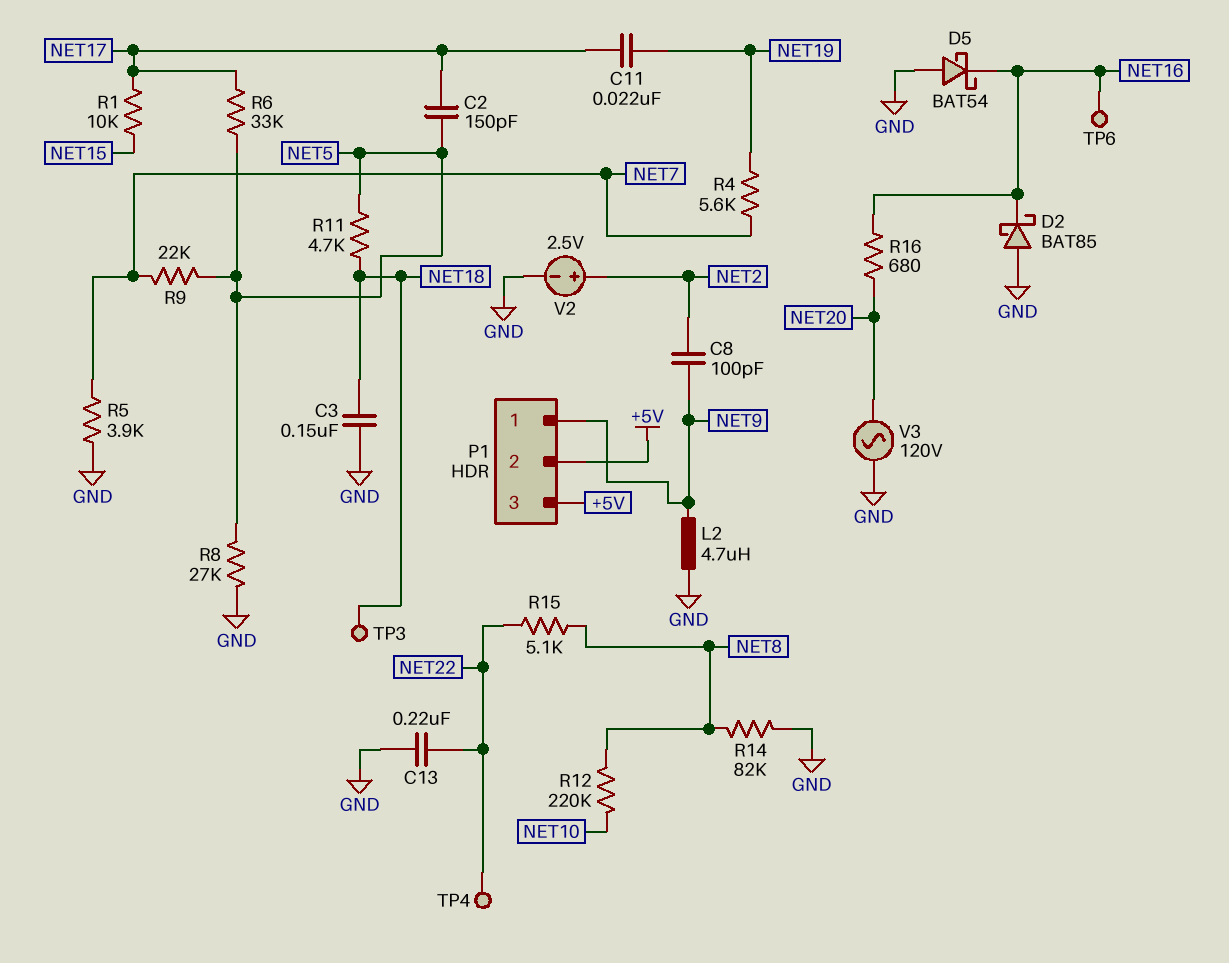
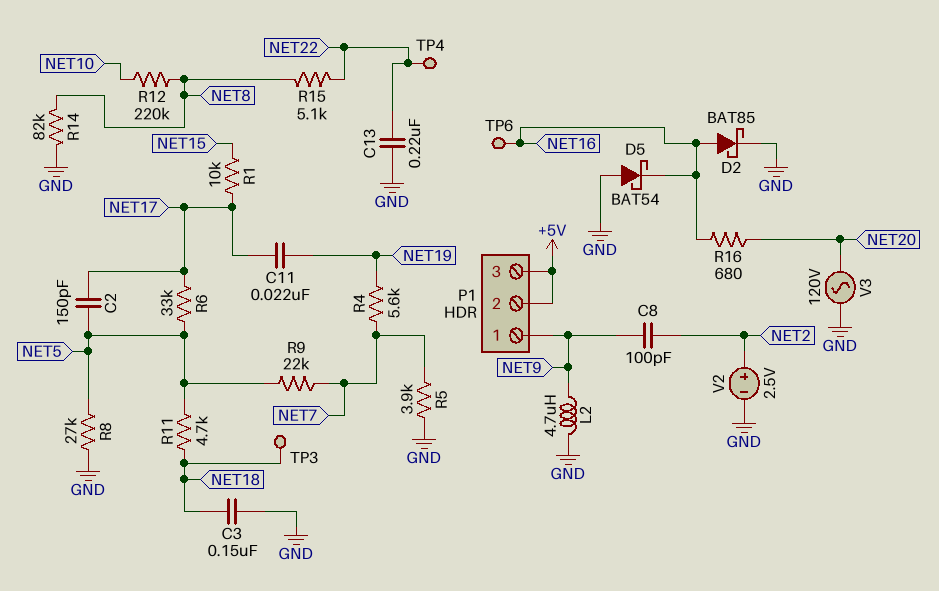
D2: schottky BAT85 (A GND, K NET16) -> schottky BAT85 (A NET16, K GND)

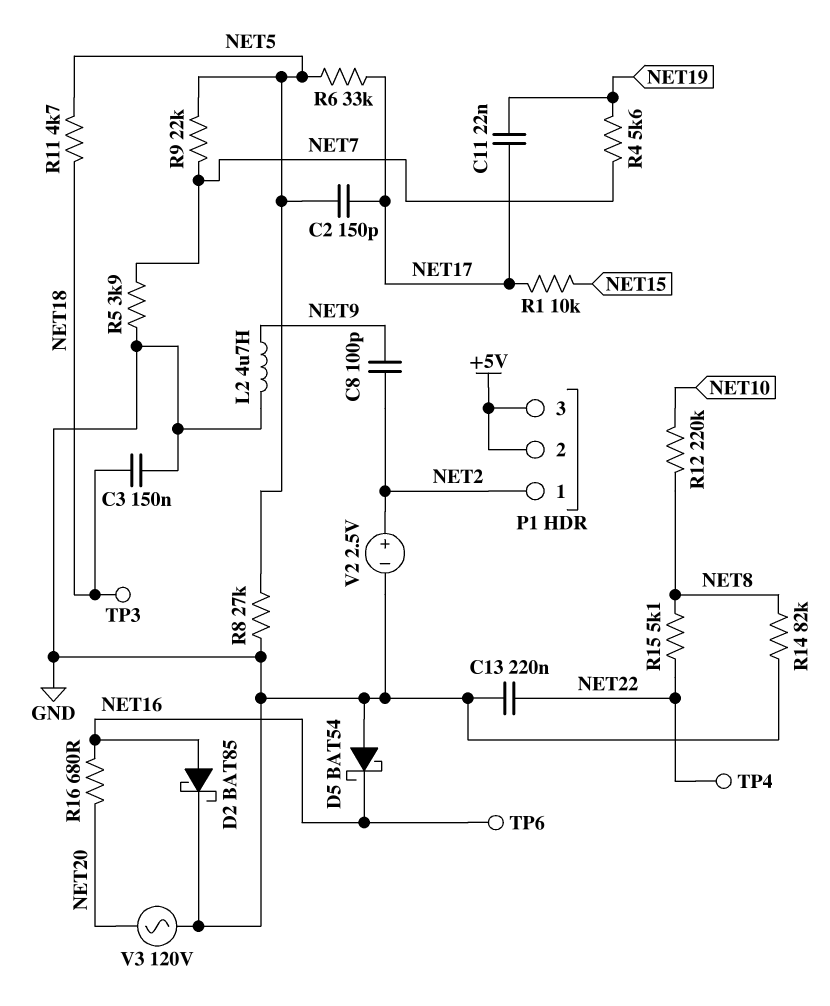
P1 pin 1: NET9 -> NET2

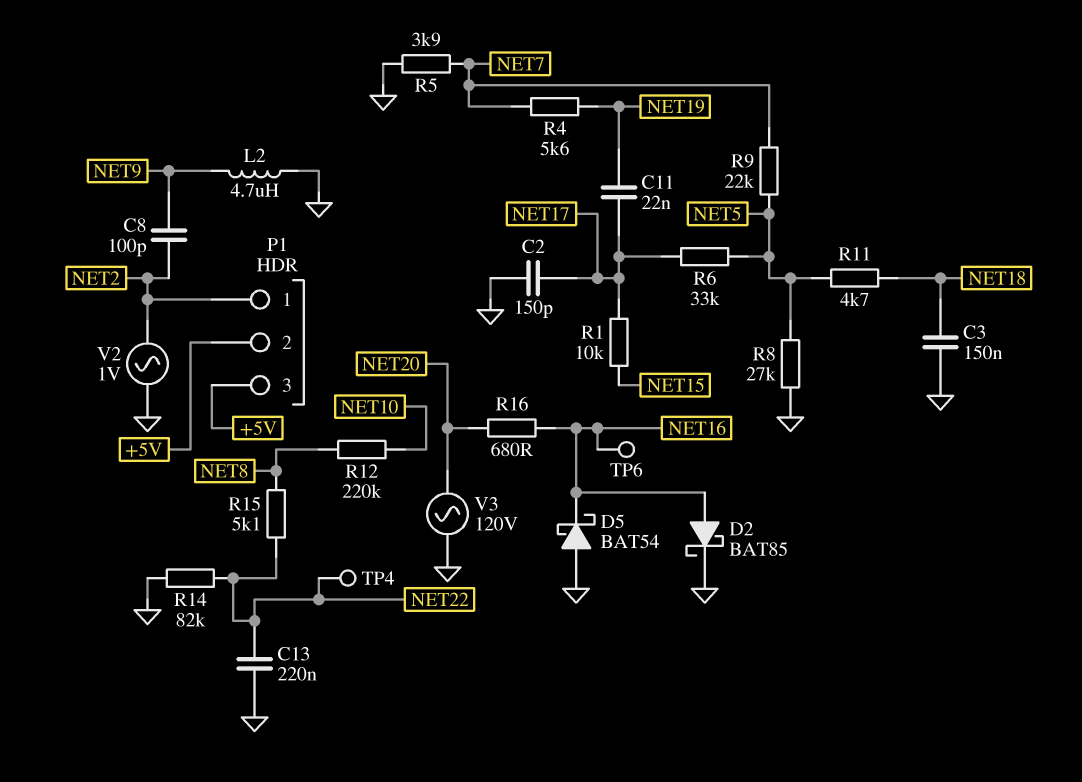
C2: 150pF (NET5, NET17) -> 150pF (GND, NET17)
R14: 82k (GND, NET8) -> 82k (GND, NET22)
TP3: test point (NET18) -> none
V2: 2.5V (plus NET2, minus GND) -> AC 1V (GND, NET2)

